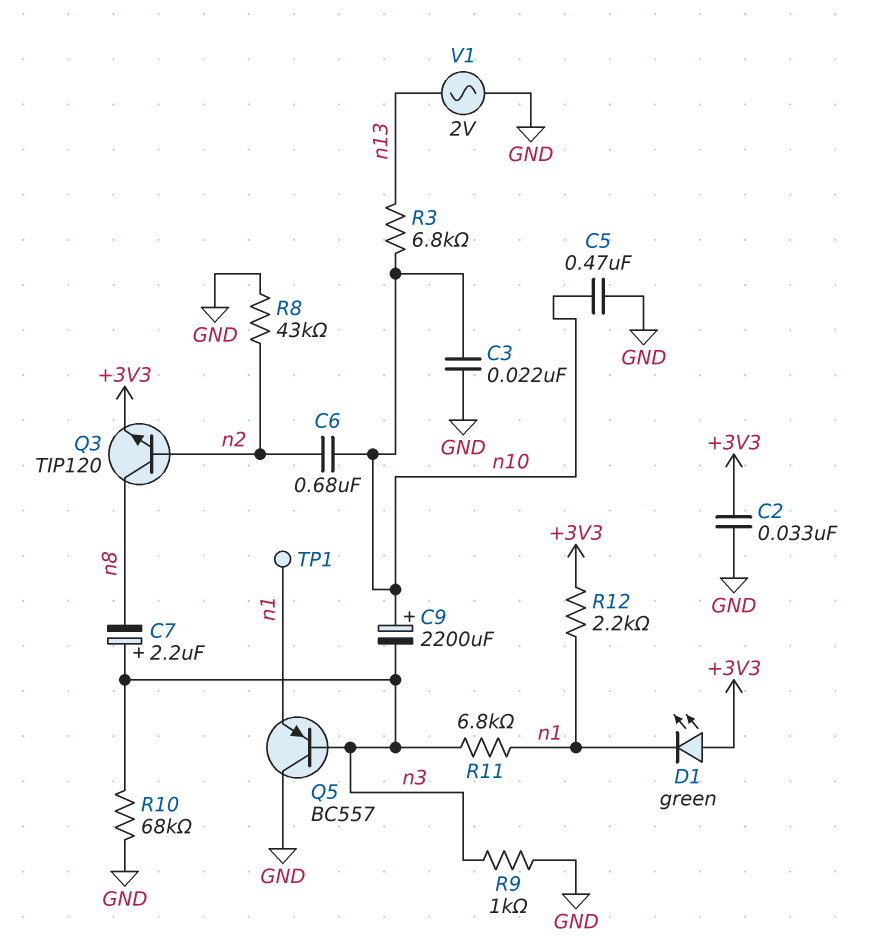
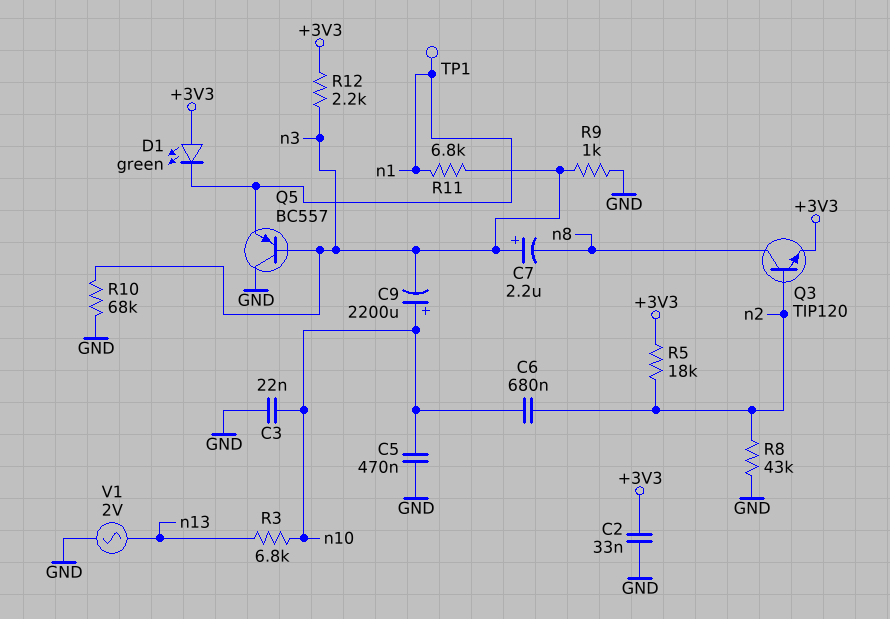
R5: none -> 18k (+3V3, n2)
R12: 2.2k (+3V3, n1) -> 2.2k (+3V3, n3)

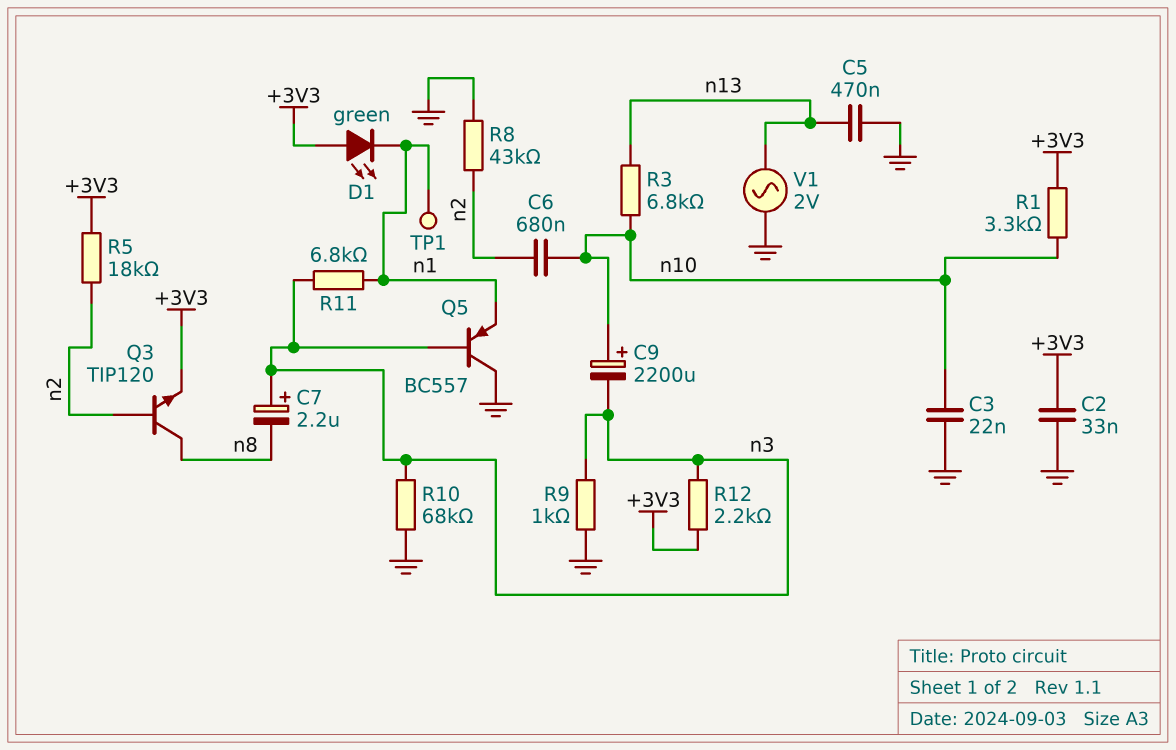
C5: 470nF (GND, n10) -> 470nF (GND, n13)
R1: none -> 3.3k (+3V3, n10)

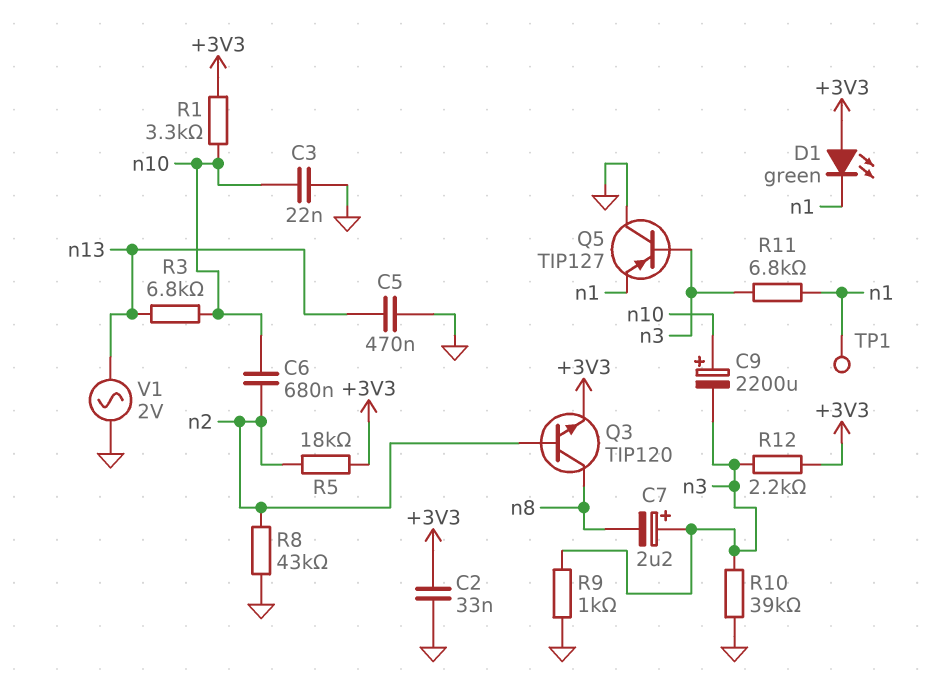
Q5: PNP BC557 (B n3, C GND, E n1) -> PNP TIP127 (B n3, C GND, E n1)
R10: 68k (GND, n3) -> 39k (GND, n3)

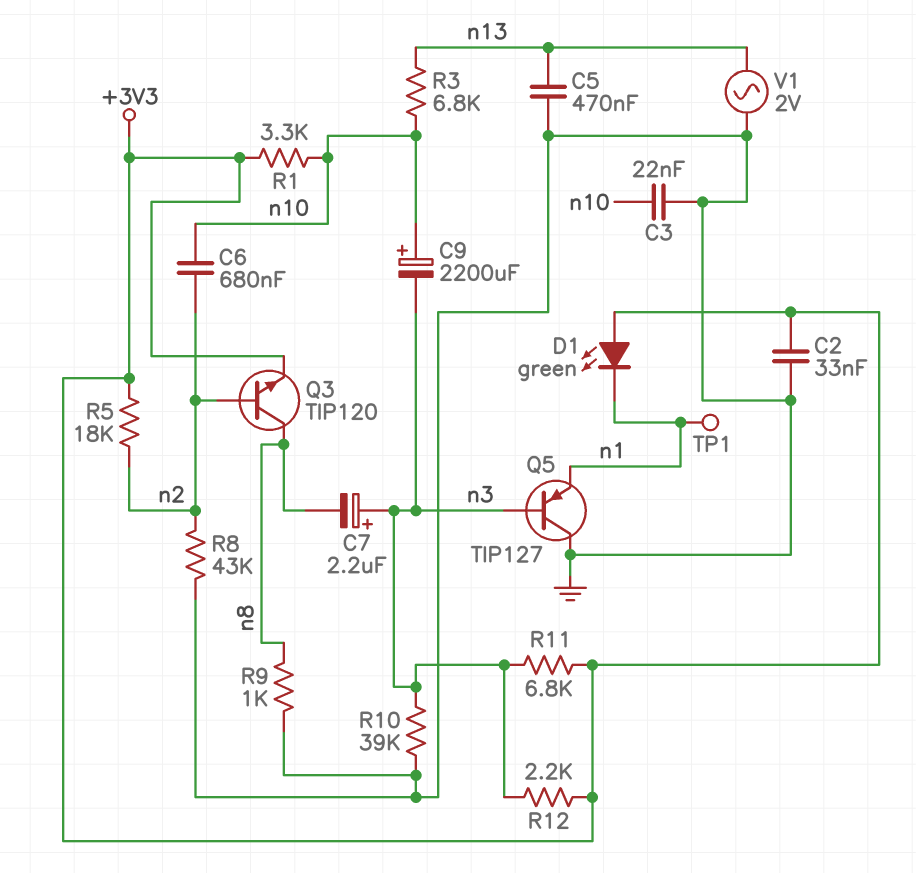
R9: 1k (GND, n3) -> 1k (GND, n8)
R11: 6.8k (n1, n3) -> 6.8k (+3V3, n3)

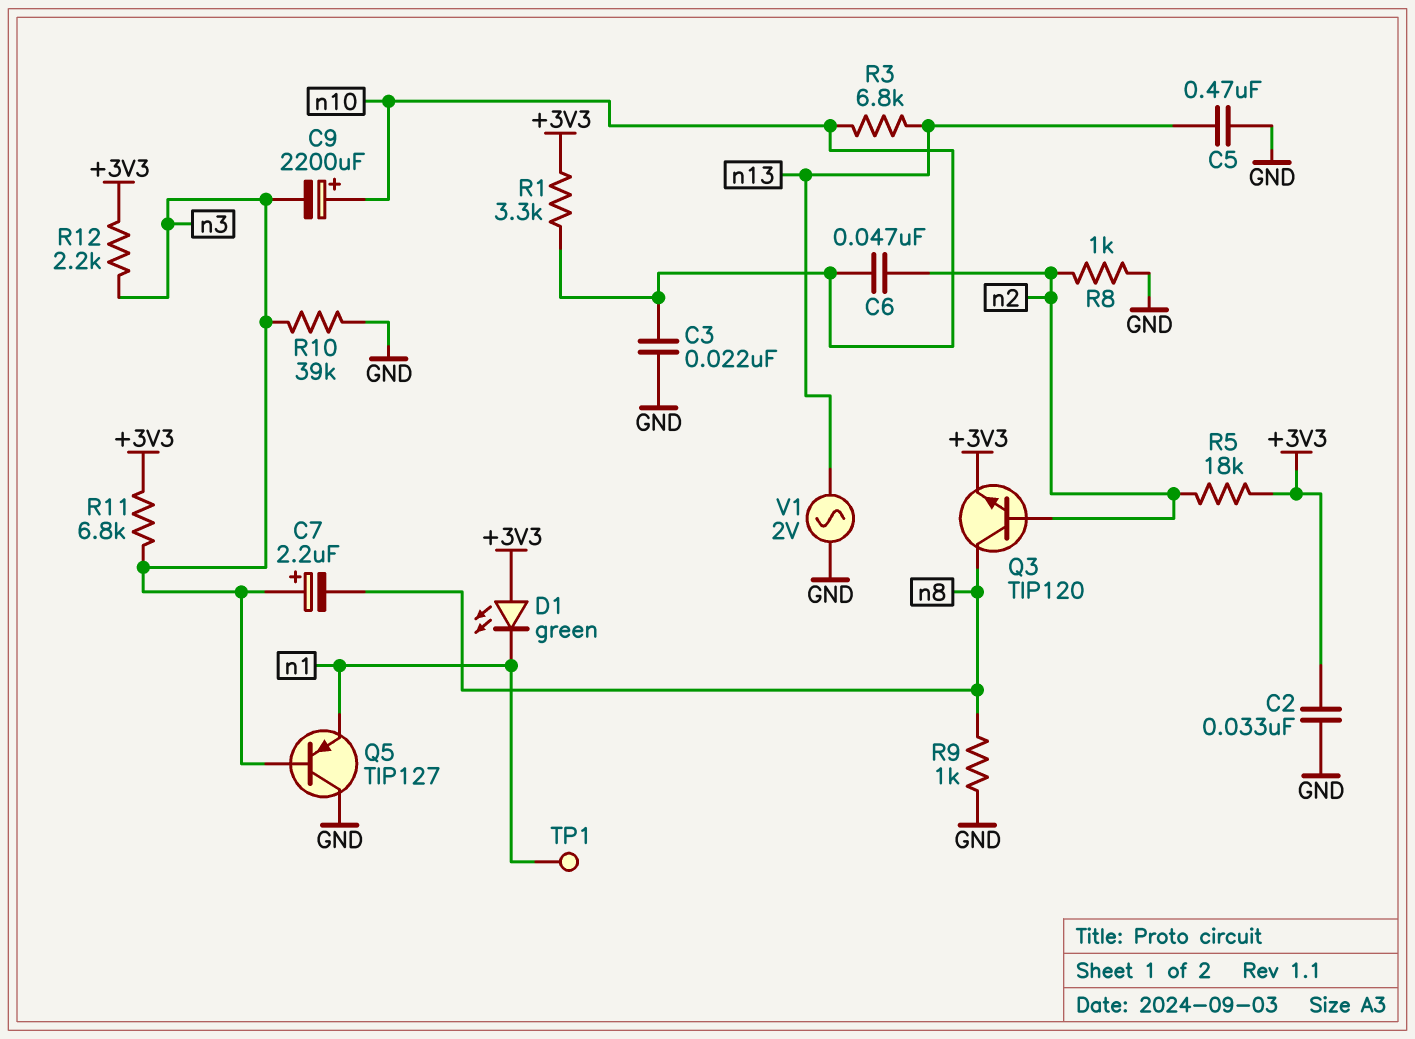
C6: 680nF (n2, n10) -> 47nF (n2, n10)
R8: 43k (GND, n2) -> 1k (GND, n2)

